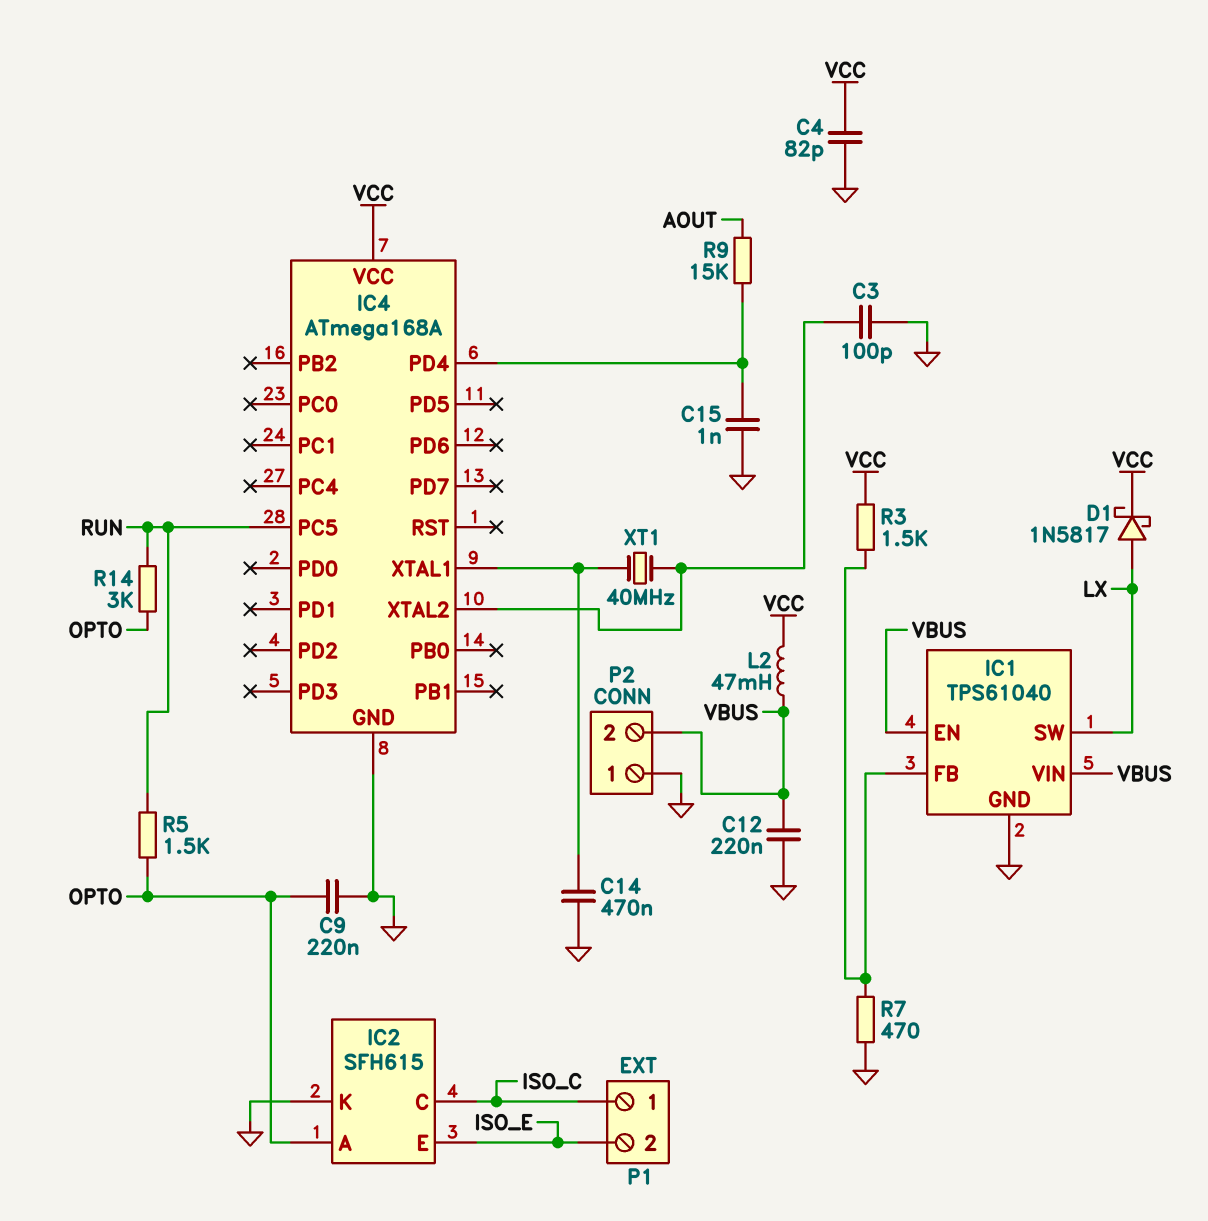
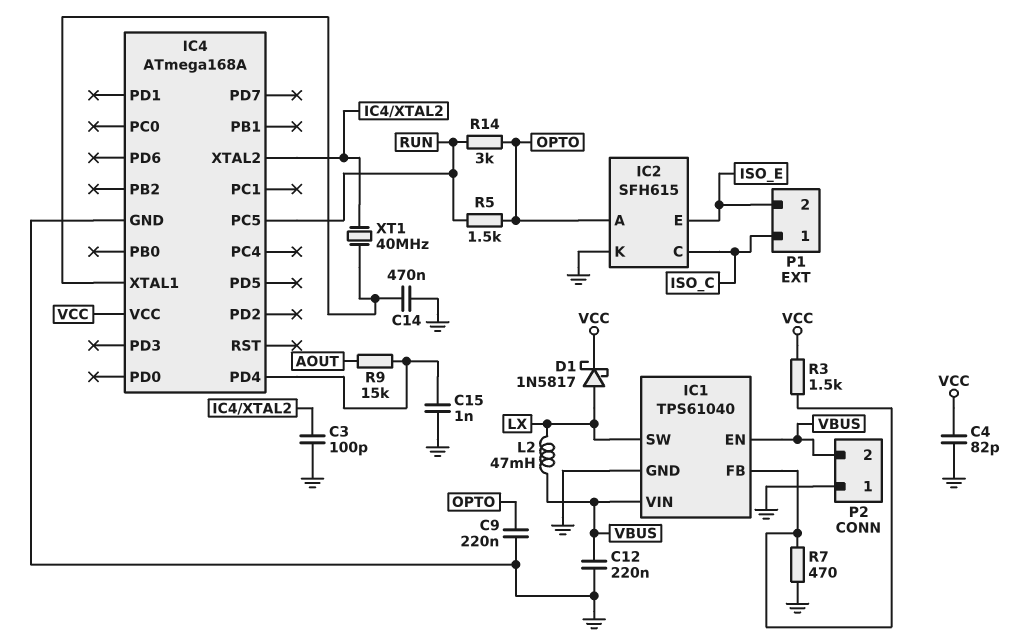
L2: 47mH (VBUS, VCC) -> 47mH (LX, VBUS)

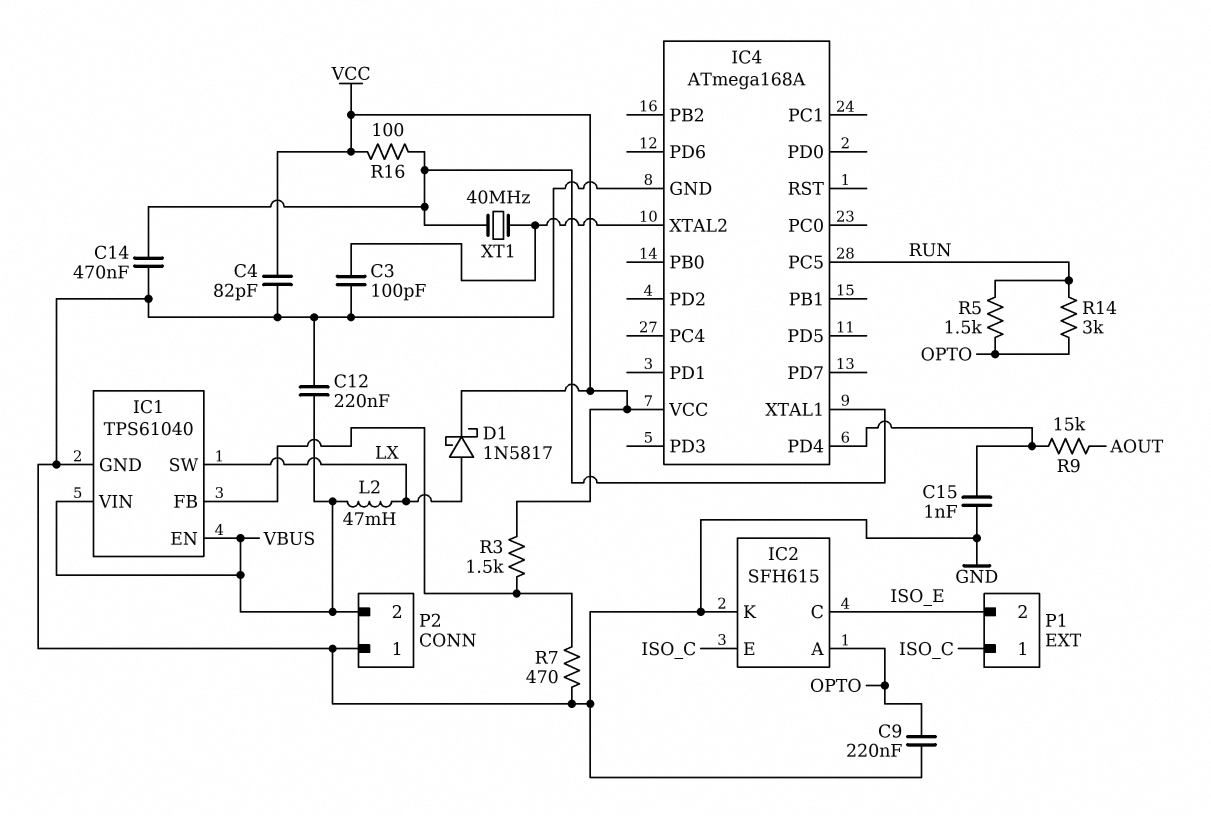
IC2 pin C: ISO_C -> ISO_E
IC2 pin E: ISO_E -> ISO_C
R16: none -> 100 (IC4/XTAL1, VCC)

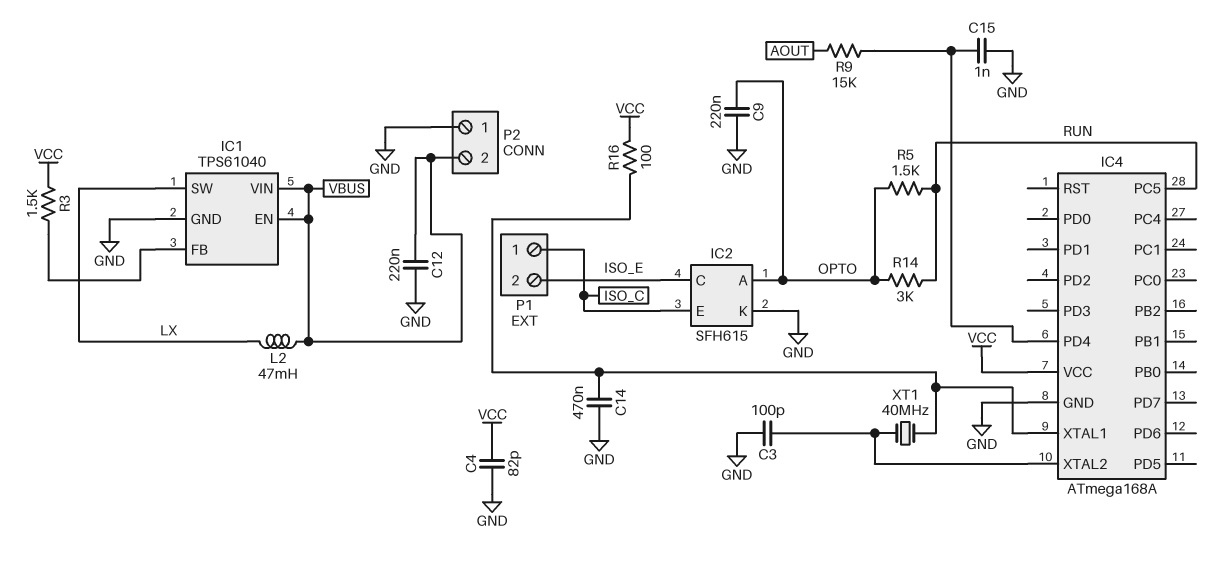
D1: schottky 1N5817 (A LX, K VCC) -> none
R7: 470 (GND, IC1/FB) -> none

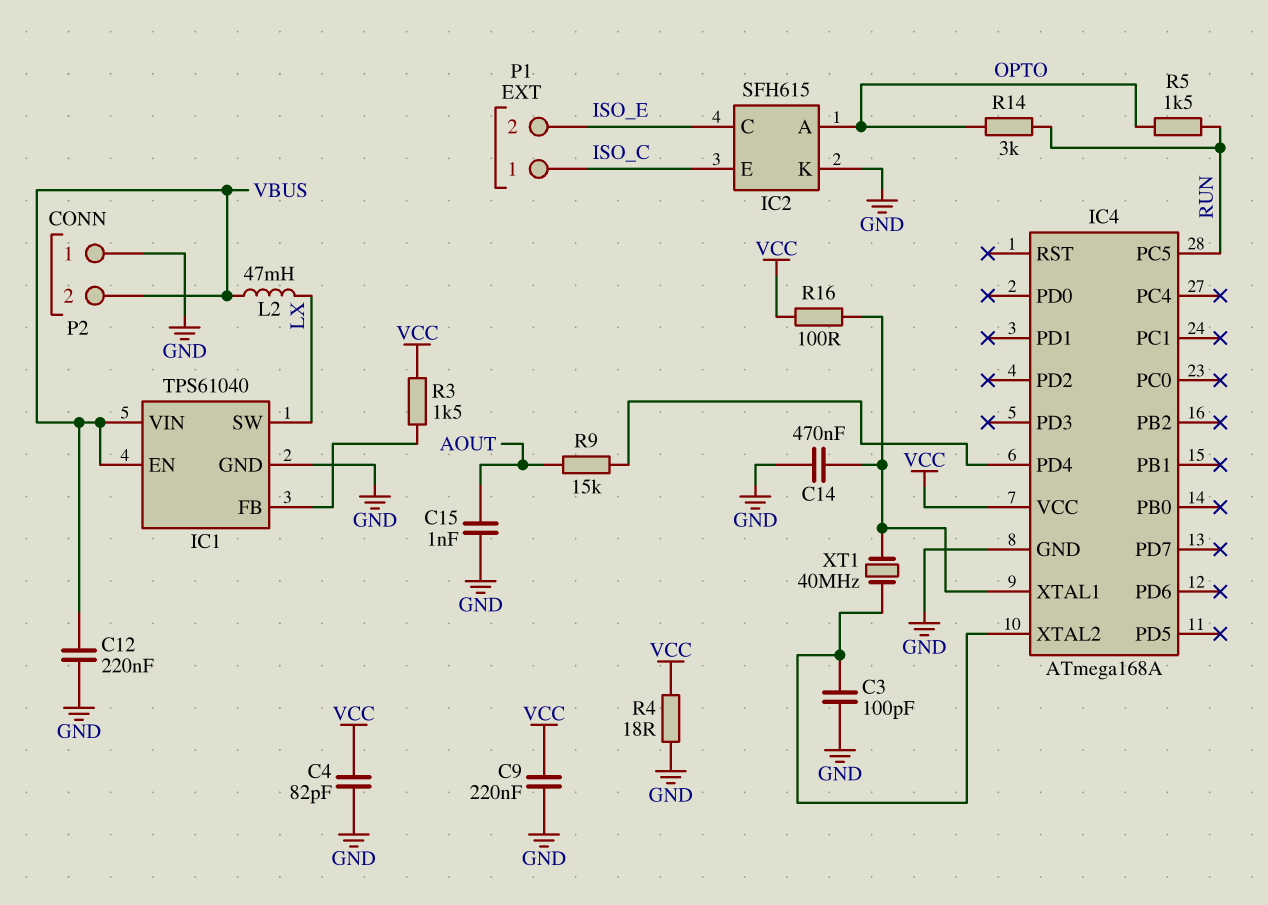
C9: 220nF (GND, OPTO) -> 220nF (GND, VCC)
C15: 1nF (GND, IC4/PD4) -> 1nF (AOUT, GND)
R4: none -> 18 (GND, VCC)

